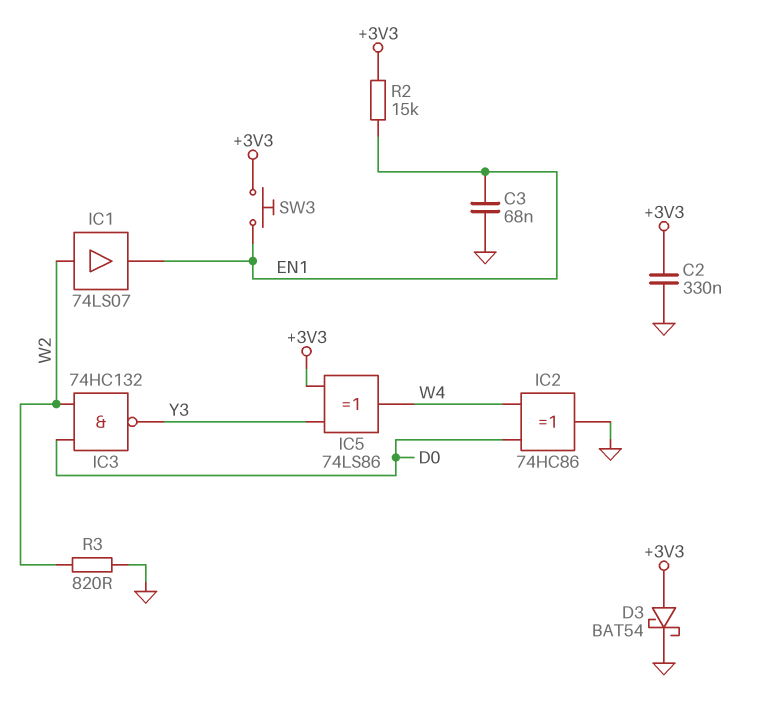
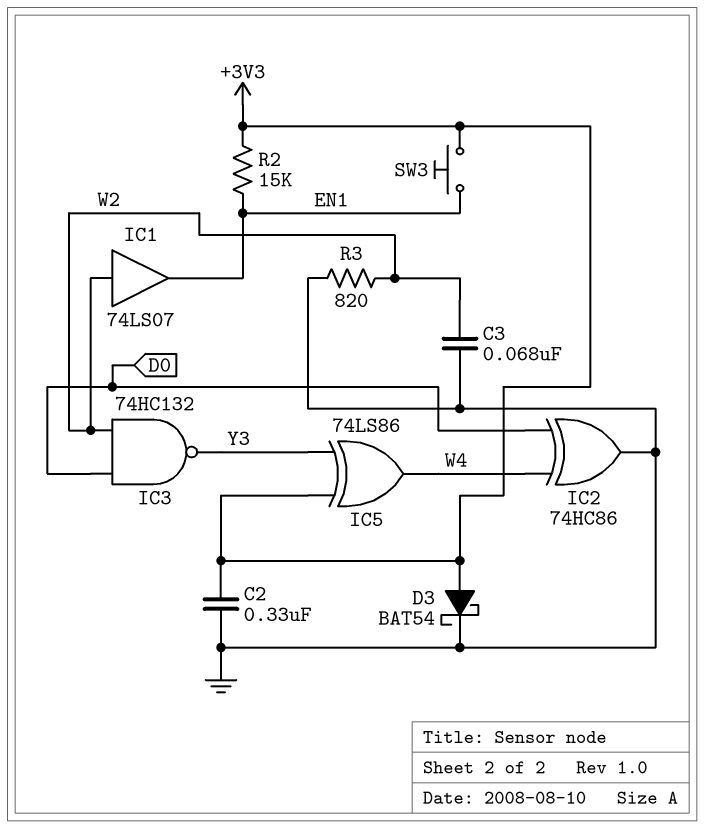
C3: 68nF (EN1, GND) -> 68nF (GND, W2)

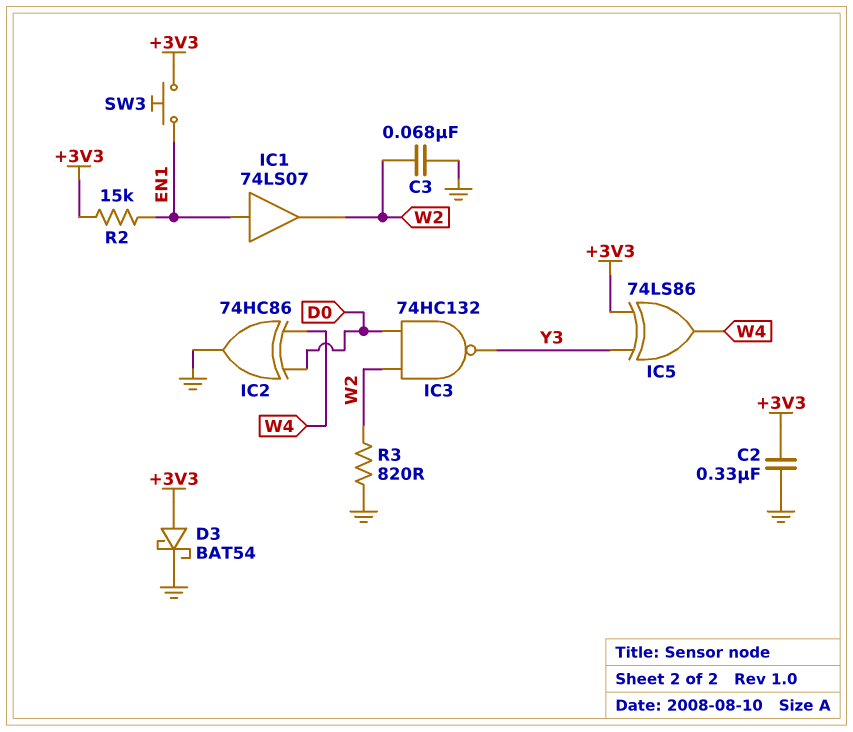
IC1: buffer 74LS07 (in W2, out EN1) -> buffer 74LS07 (in EN1, out W2)

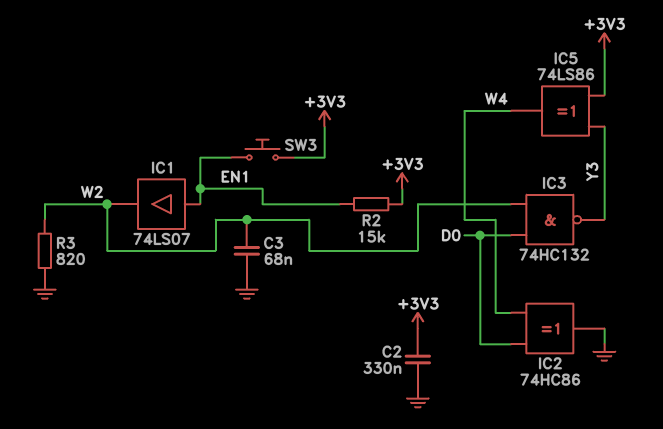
D3: schottky BAT54 (A +3V3, K GND) -> none

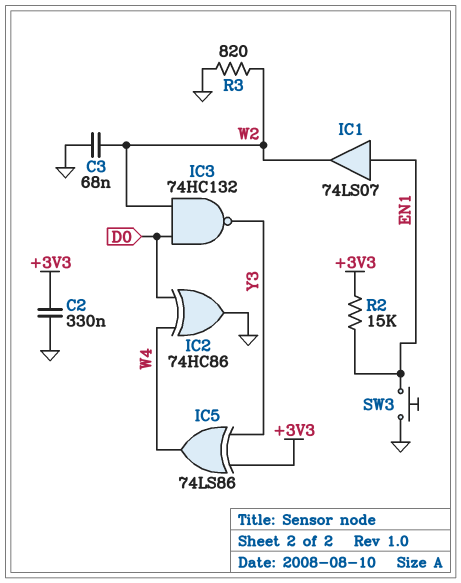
SW3: button (+3V3, EN1) -> button (EN1, GND)

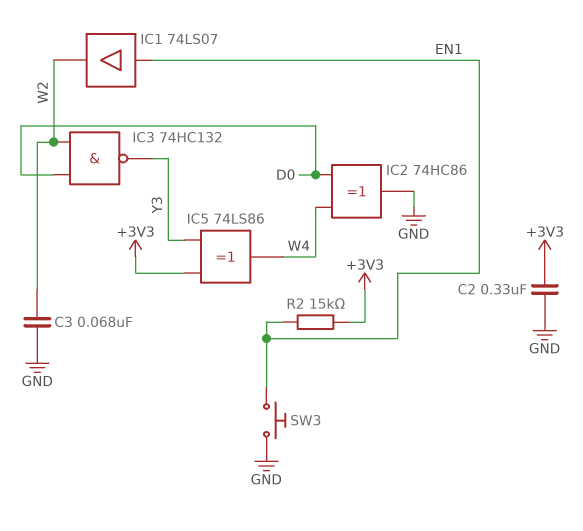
R3: 820 (GND, W2) -> none

